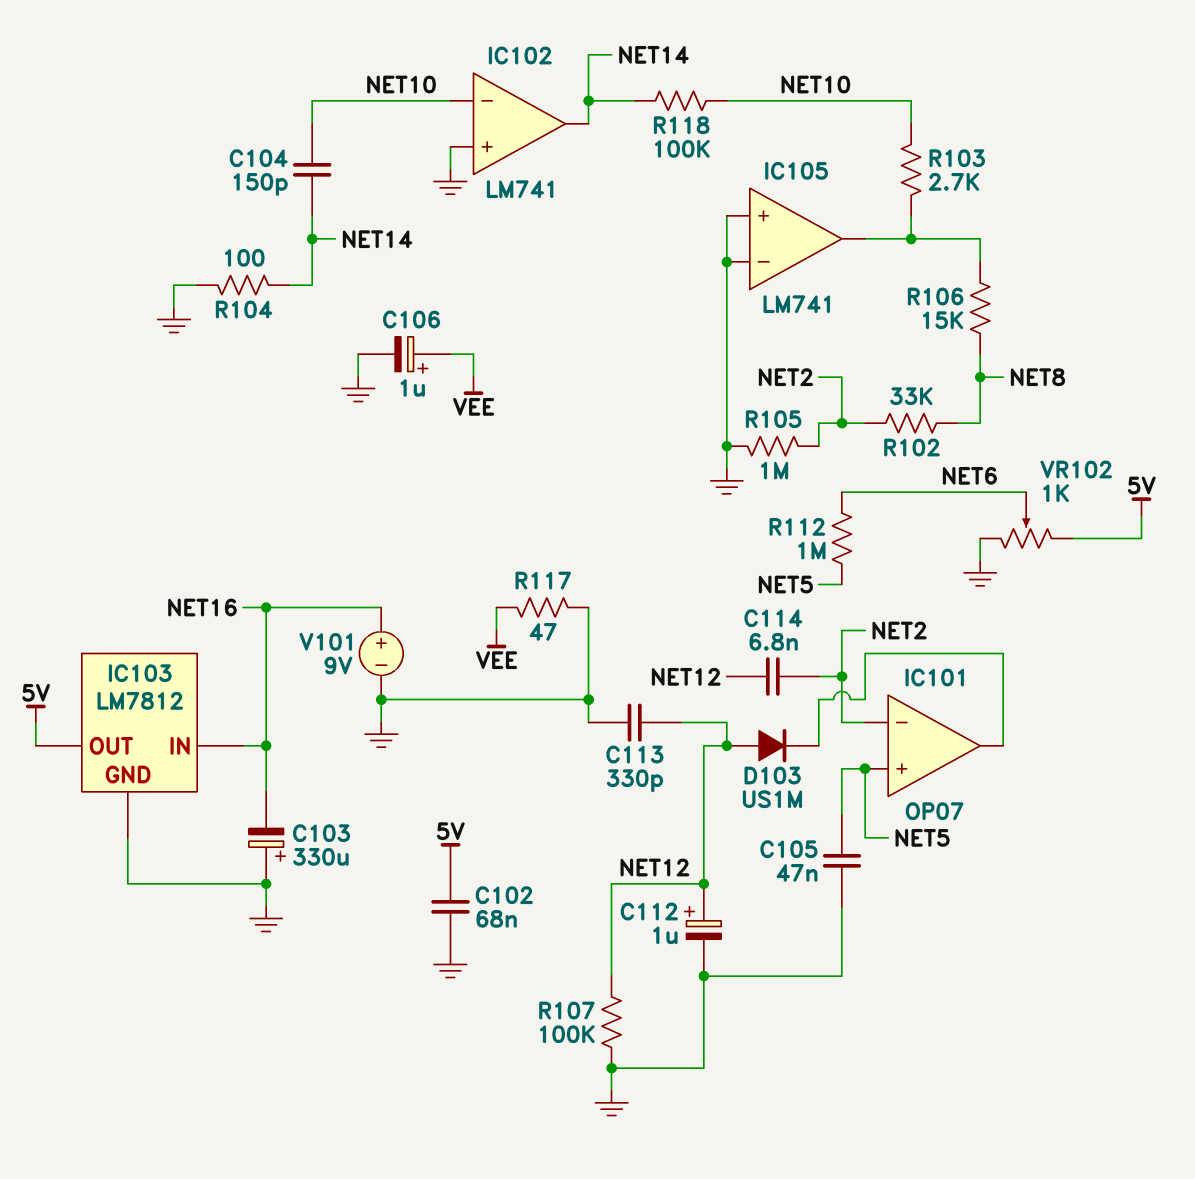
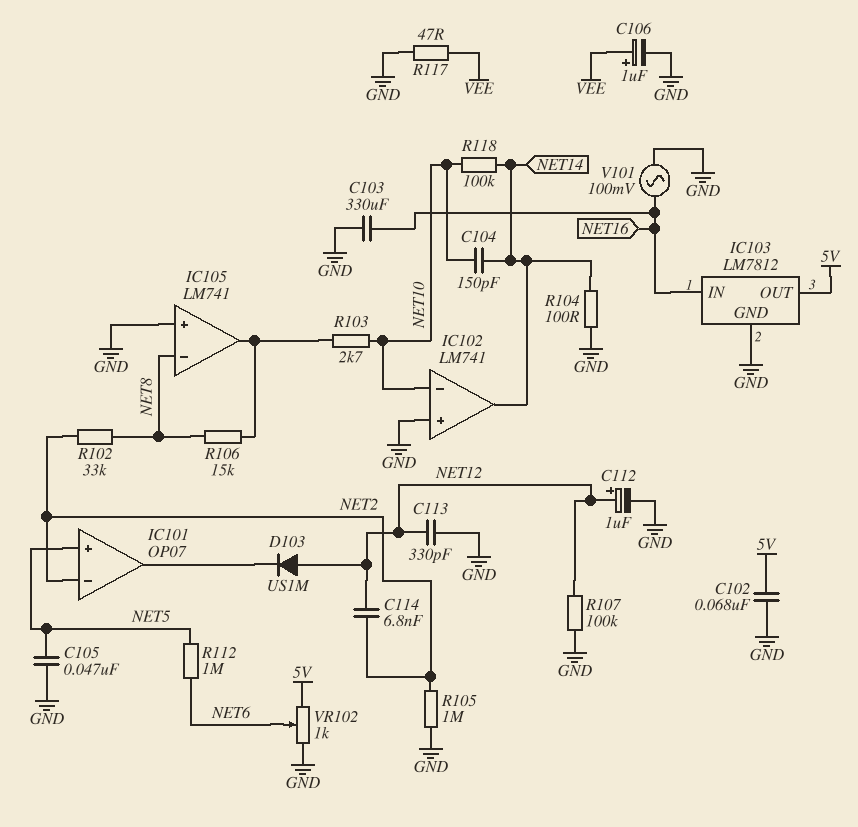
C103: 330uF (plus GND, minus NET16) -> 330uF (GND, NET16)
IC105 pin in-: GND -> NET8
V101: 9V (plus NET16, minus GND) -> AC 100mV (GND, NET16)

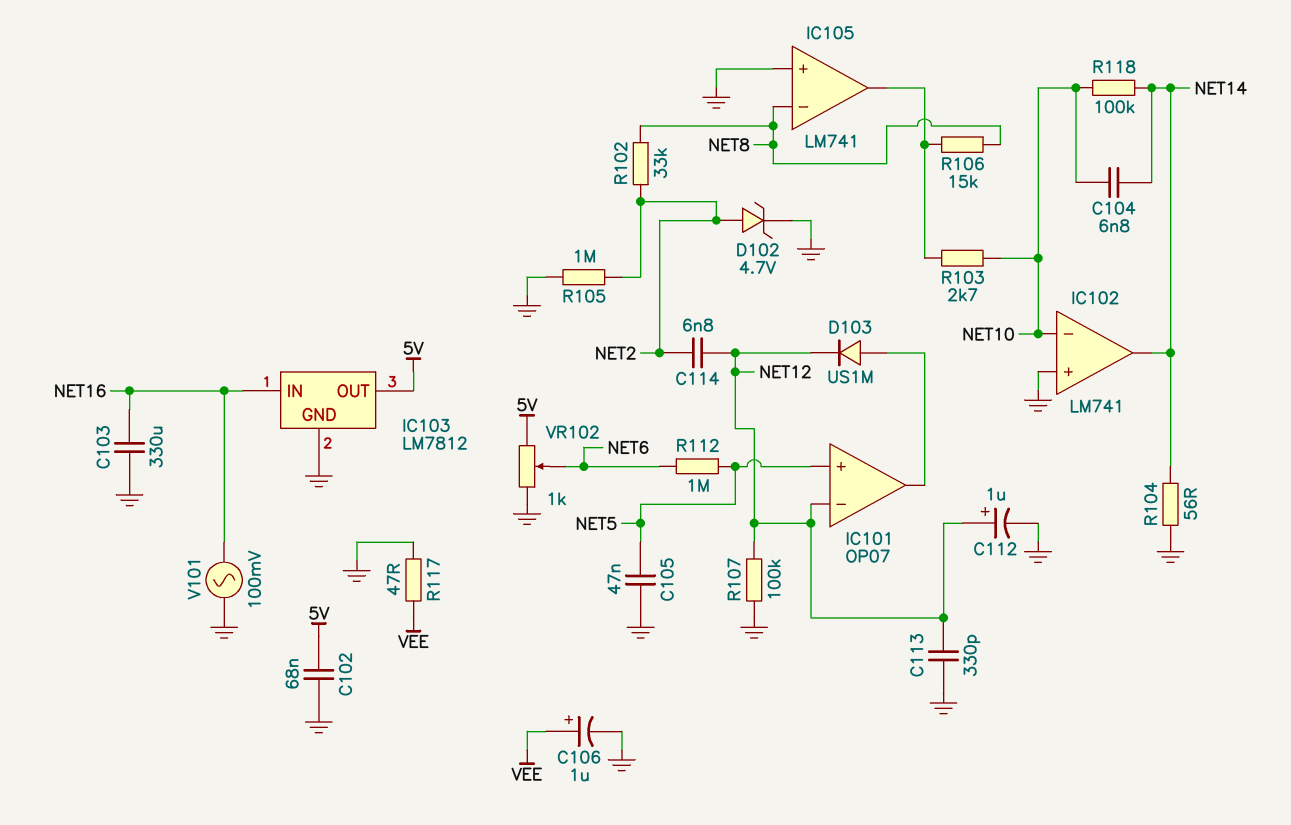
C104: 150pF (NET10, NET14) -> 6.8nF (NET10, NET14)
D102: none -> zener 4.7V (A NET2, K GND)
D103: diode US1M (A NET12, K IC101/out) -> diode US1M (A IC101/out, K NET12)
IC101 pin in-: NET2 -> NET12
R104: 100 (GND, NET14) -> 56 (GND, NET14)

